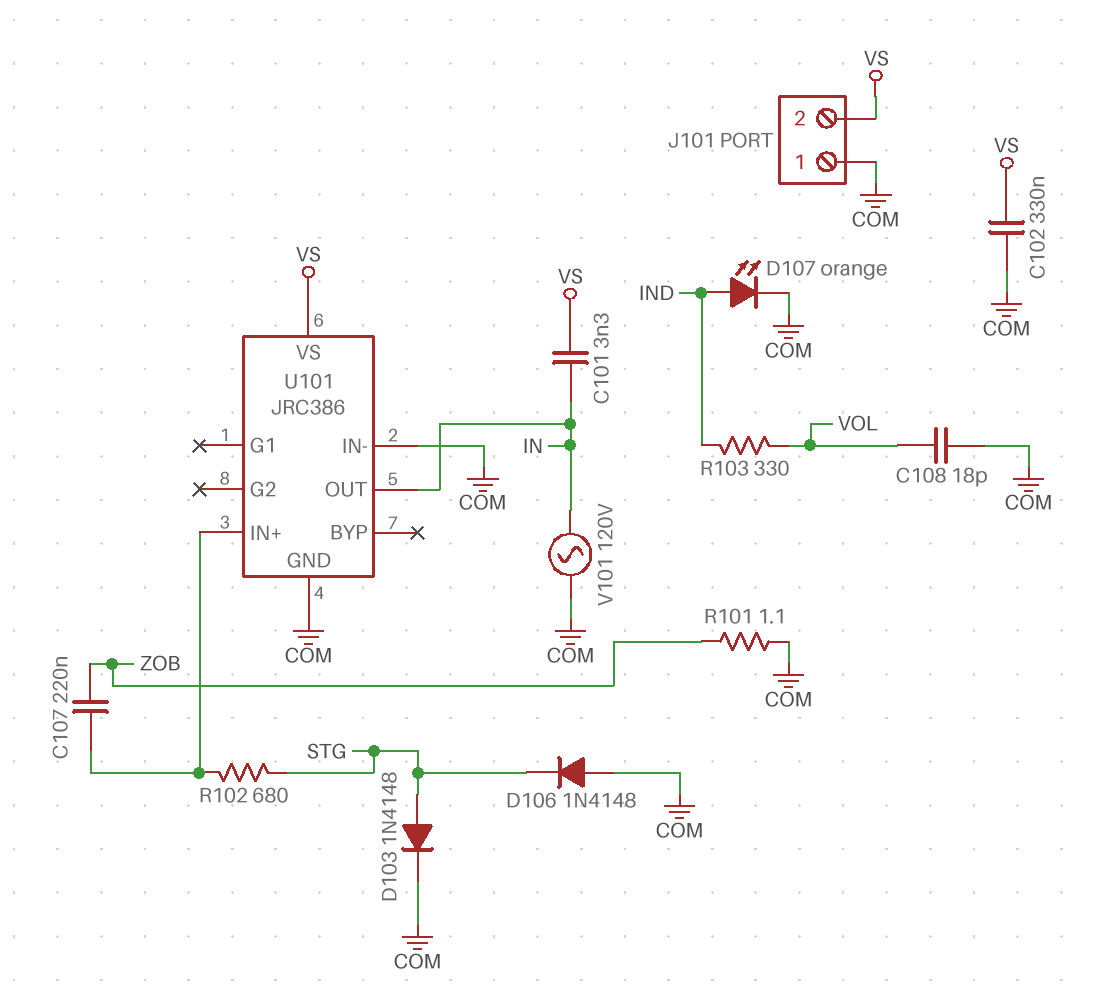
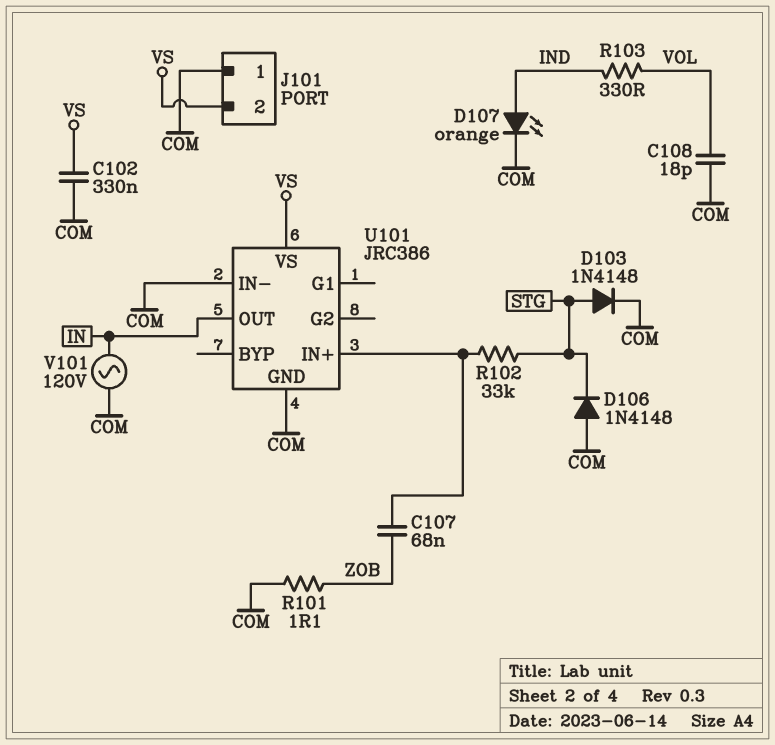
C101: 3.3nF (IN, VS) -> none
C107: 220nF (U101/IN+, ZOB) -> 68nF (U101/IN+, ZOB)
R102: 680 (STG, U101/IN+) -> 33k (STG, U101/IN+)

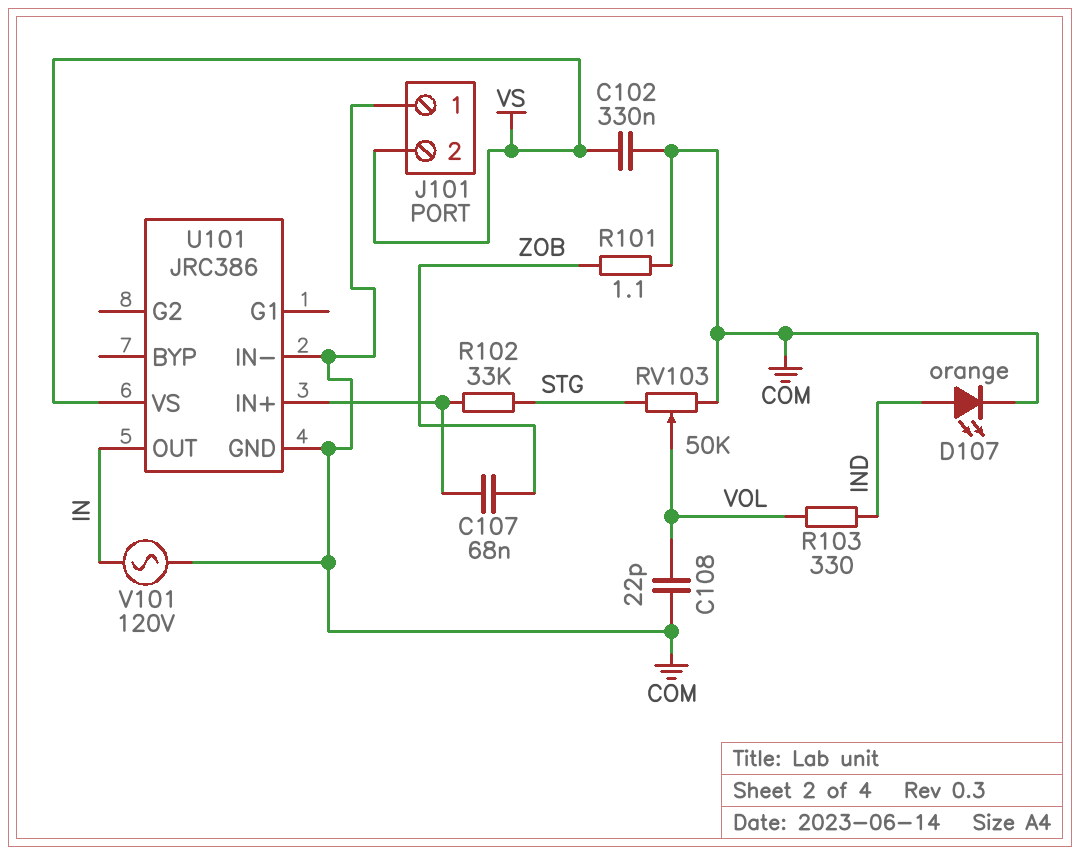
C108: 18pF (COM, VOL) -> 22pF (COM, VOL)
D103: diode 1N4148 (A STG, K COM) -> none
D106: diode 1N4148 (A COM, K STG) -> none
RV103: none -> 50k (COM, STG, wiper VOL)

